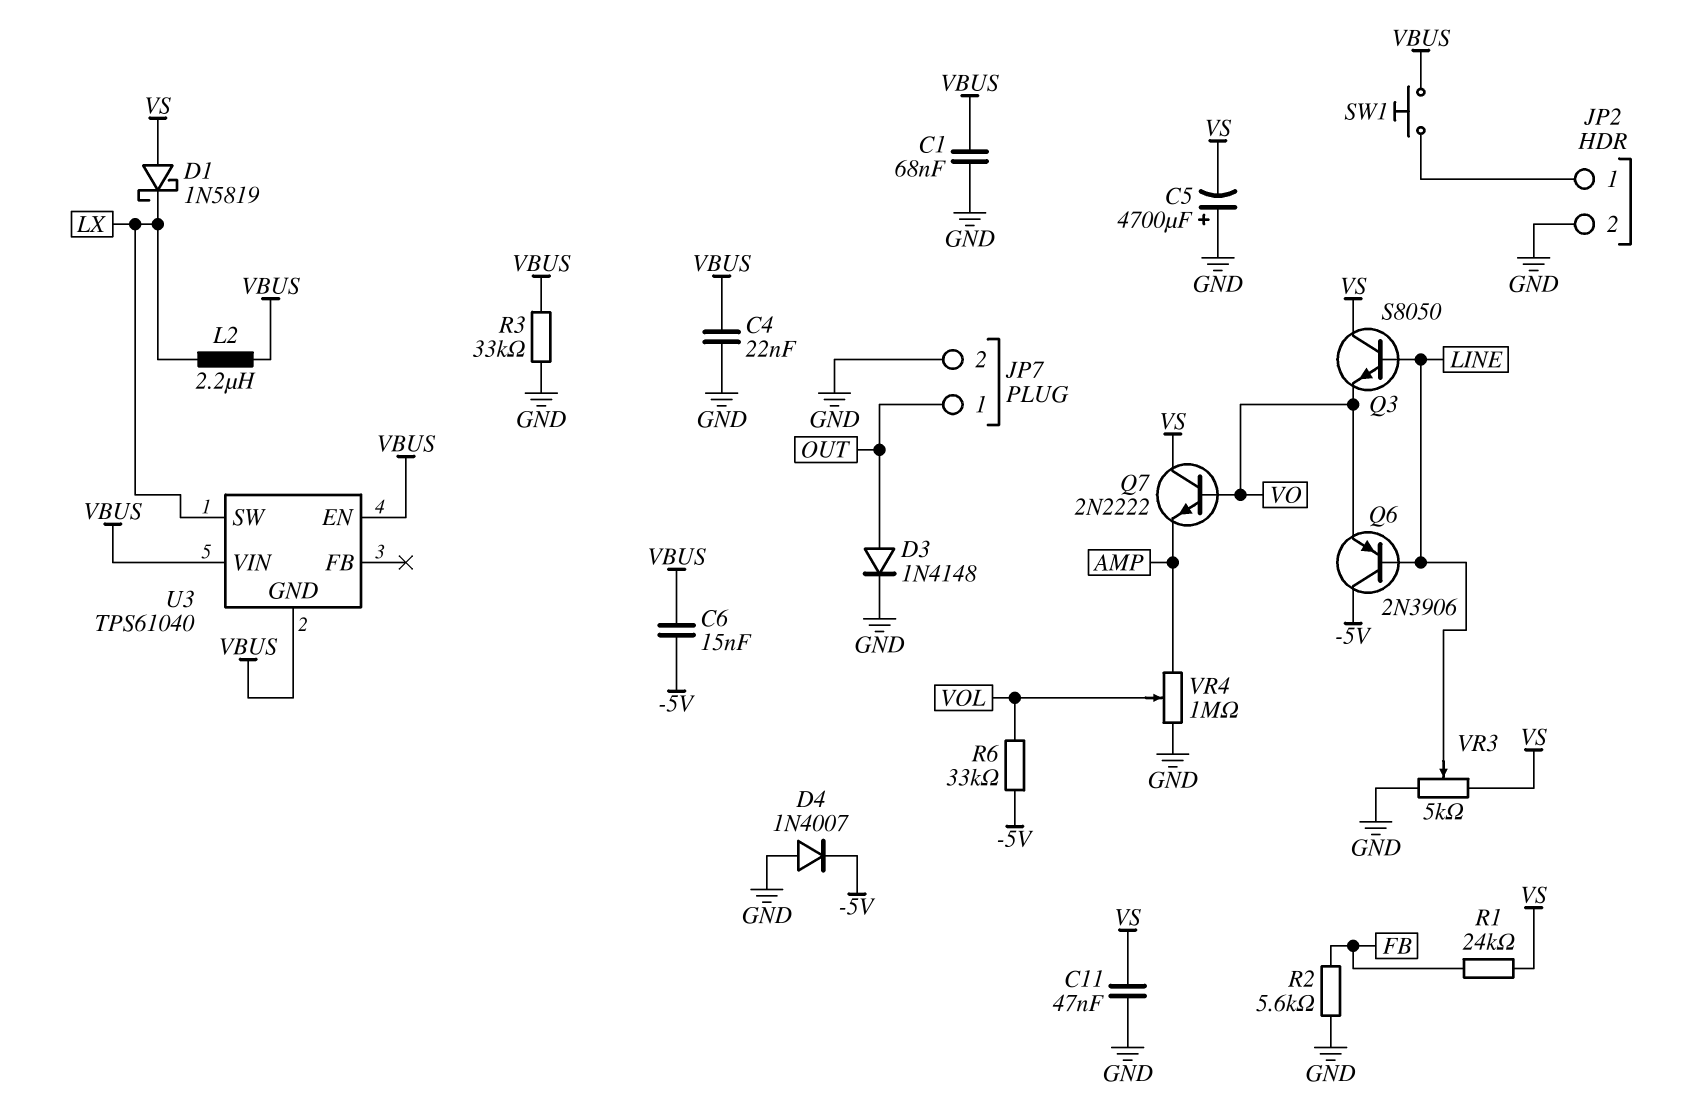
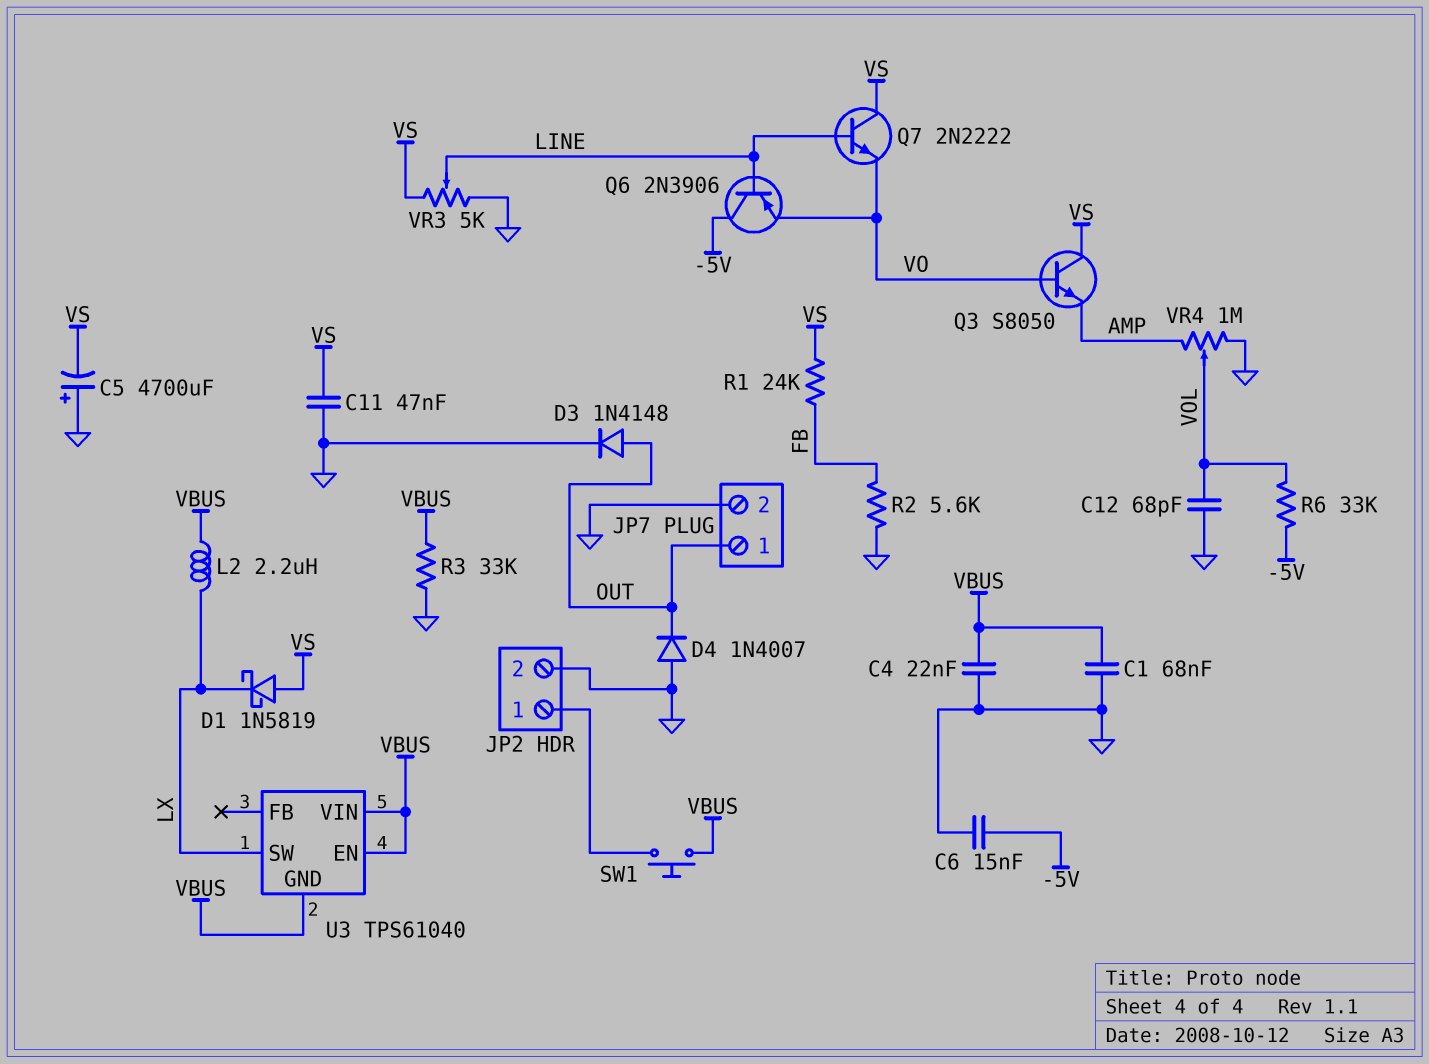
C6: 15nF (-5V, VBUS) -> 15nF (-5V, GND)
C12: none -> 68pF (GND, VOL)
D4: diode 1N4007 (A GND, K -5V) -> diode 1N4007 (A GND, K OUT)
Q3: NPN S8050 (B LINE, C VS, E VO) -> NPN S8050 (B VO, C VS, E AMP)
Q7: NPN 2N2222 (B VO, C VS, E AMP) -> NPN 2N2222 (B LINE, C VS, E VO)

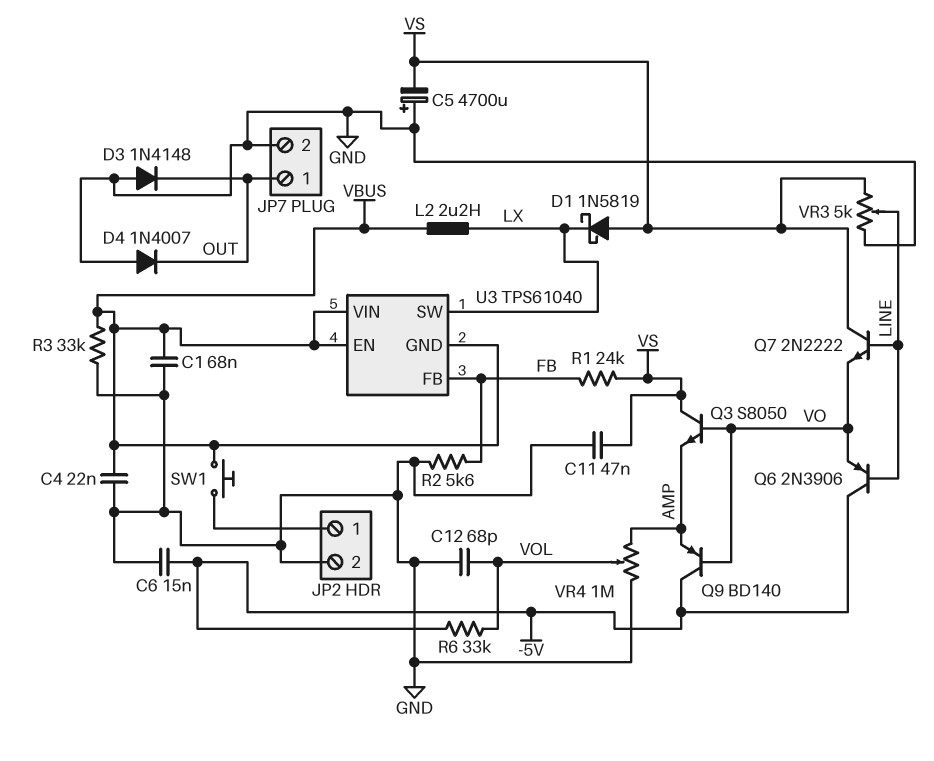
D3: diode 1N4148 (A OUT, K GND) -> diode 1N4148 (A GND, K OUT)
Q9: none -> PNP BD140 (B VO, C -5V, E AMP)
U3 pin FB: none -> FB

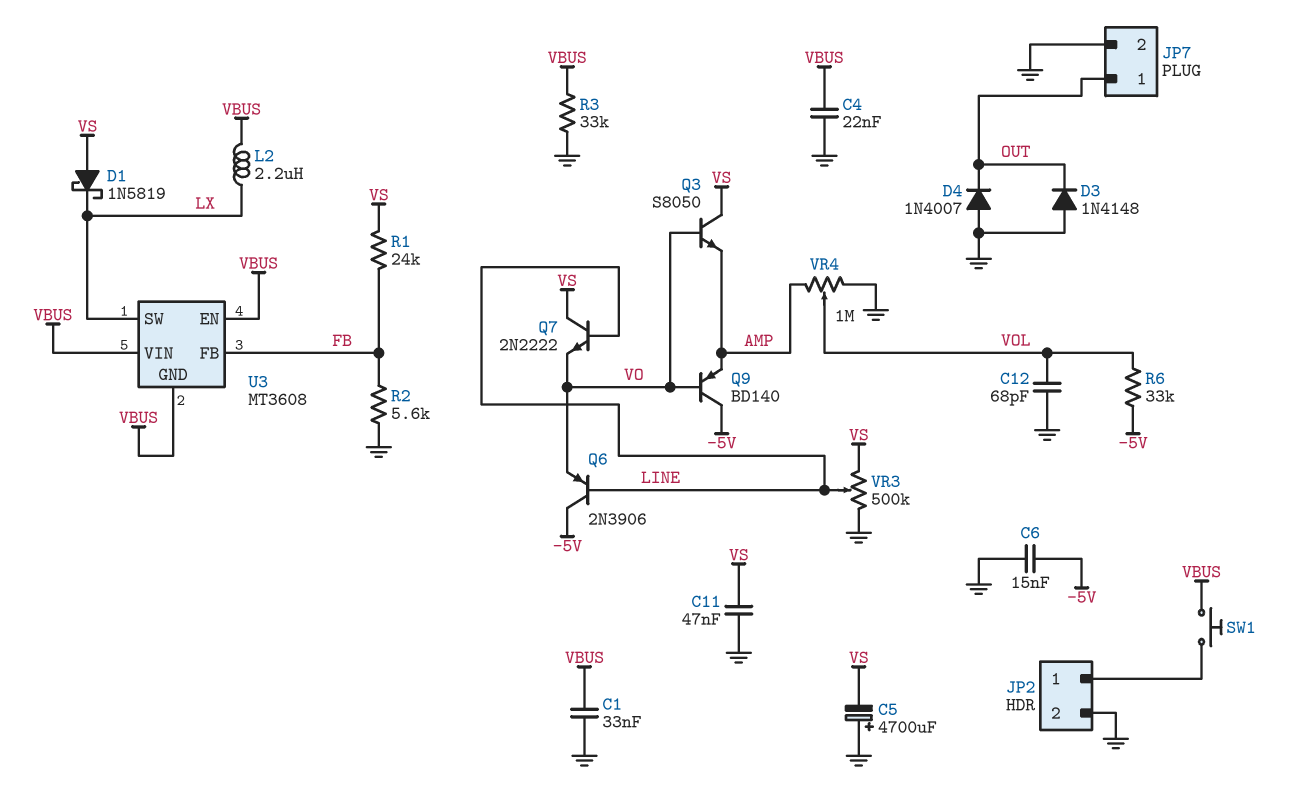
C1: 68nF (GND, VBUS) -> 33nF (GND, VBUS)
U3: TPS61040 -> MT3608
VR3: 5k (GND, VS, wiper LINE) -> 500k (GND, VS, wiper LINE)

